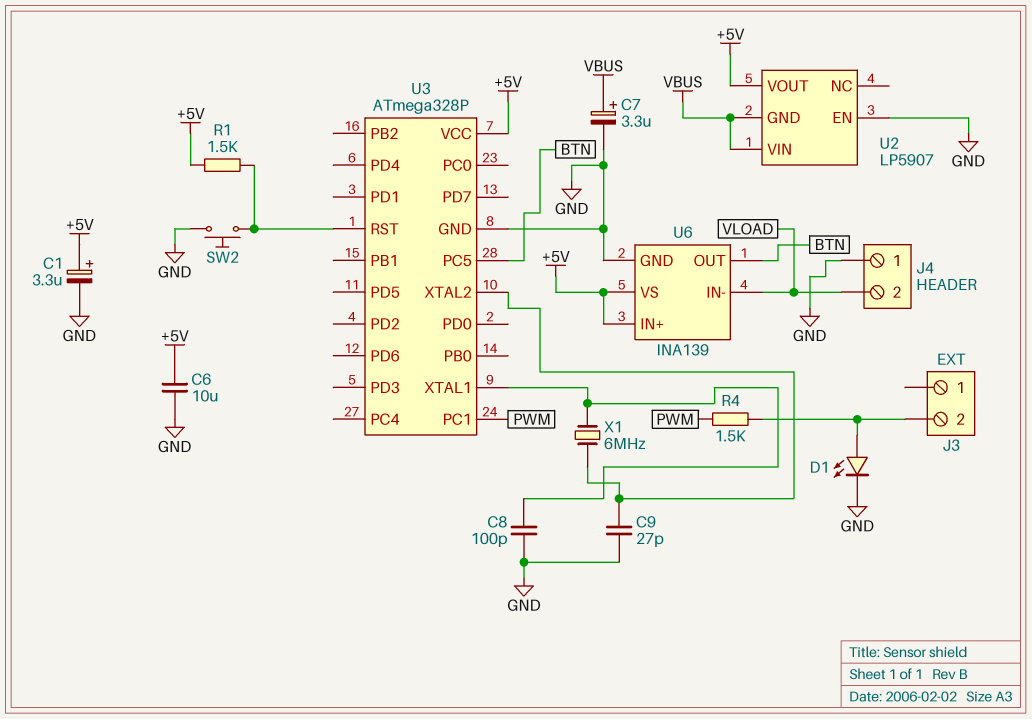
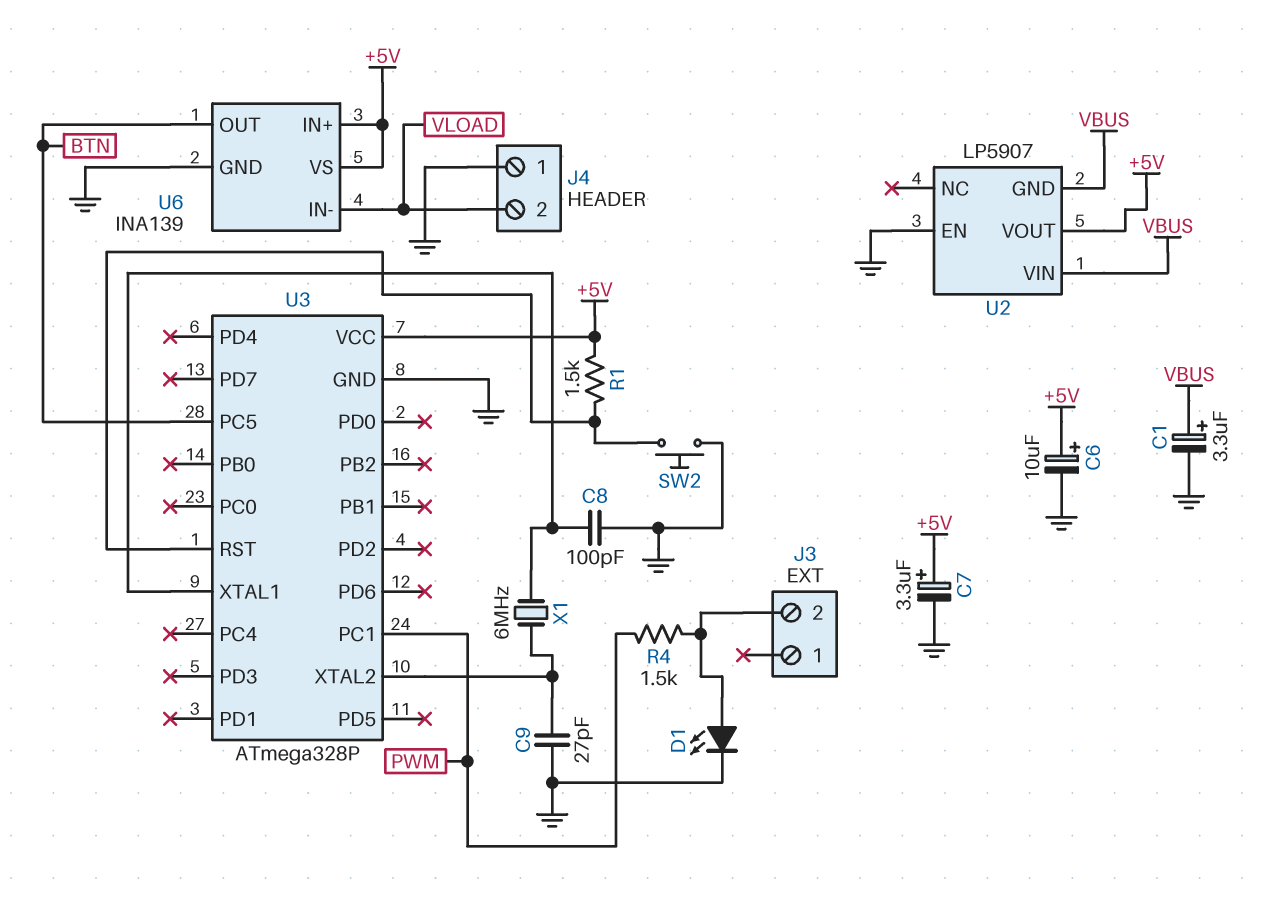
C1: 3.3uF (plus +5V, minus GND) -> 3.3uF (plus VBUS, minus GND)
C6: 10uF (+5V, GND) -> 10uF (plus +5V, minus GND)
C7: 3.3uF (plus VBUS, minus GND) -> 3.3uF (plus +5V, minus GND)

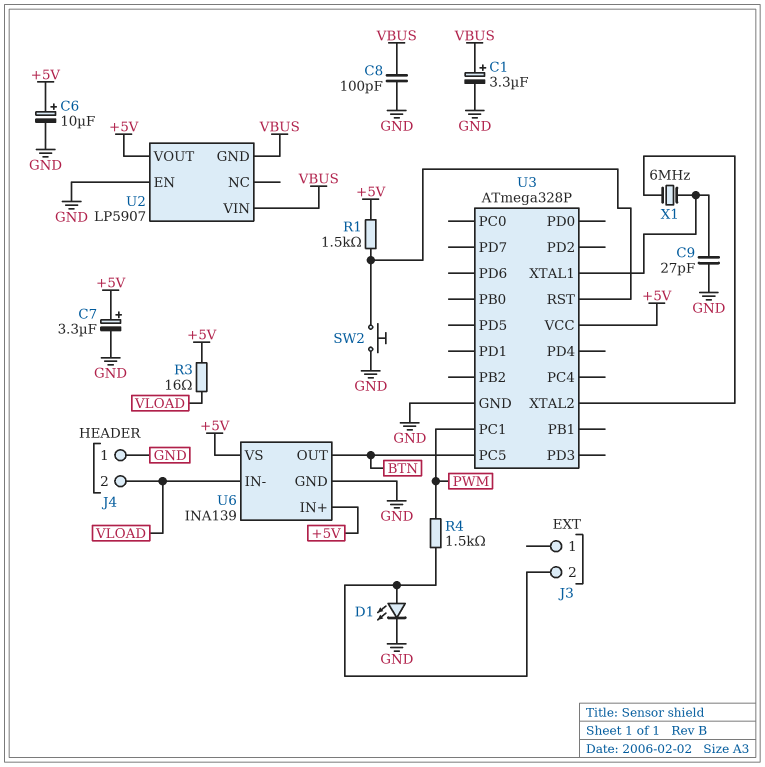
C8: 100pF (GND, U3/XTAL1) -> 100pF (GND, VBUS)
C9: 27pF (GND, U3/XTAL2) -> 27pF (GND, U3/XTAL1)
R3: none -> 16 (+5V, VLOAD)

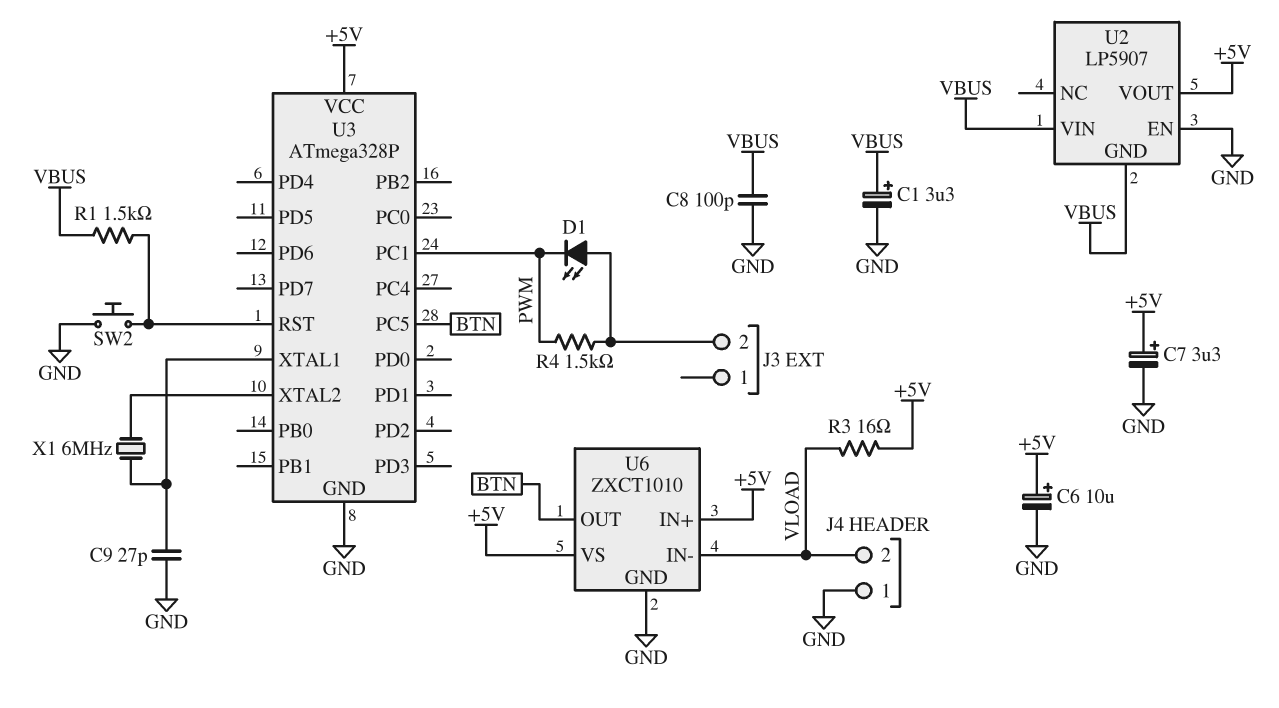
D1: LED (A J3/2, K GND) -> LED (A J3/2, K PWM)
R1: 1.5k (+5V, U3/RST) -> 1.5k (U3/RST, VBUS)
U6: INA139 -> ZXCT1010

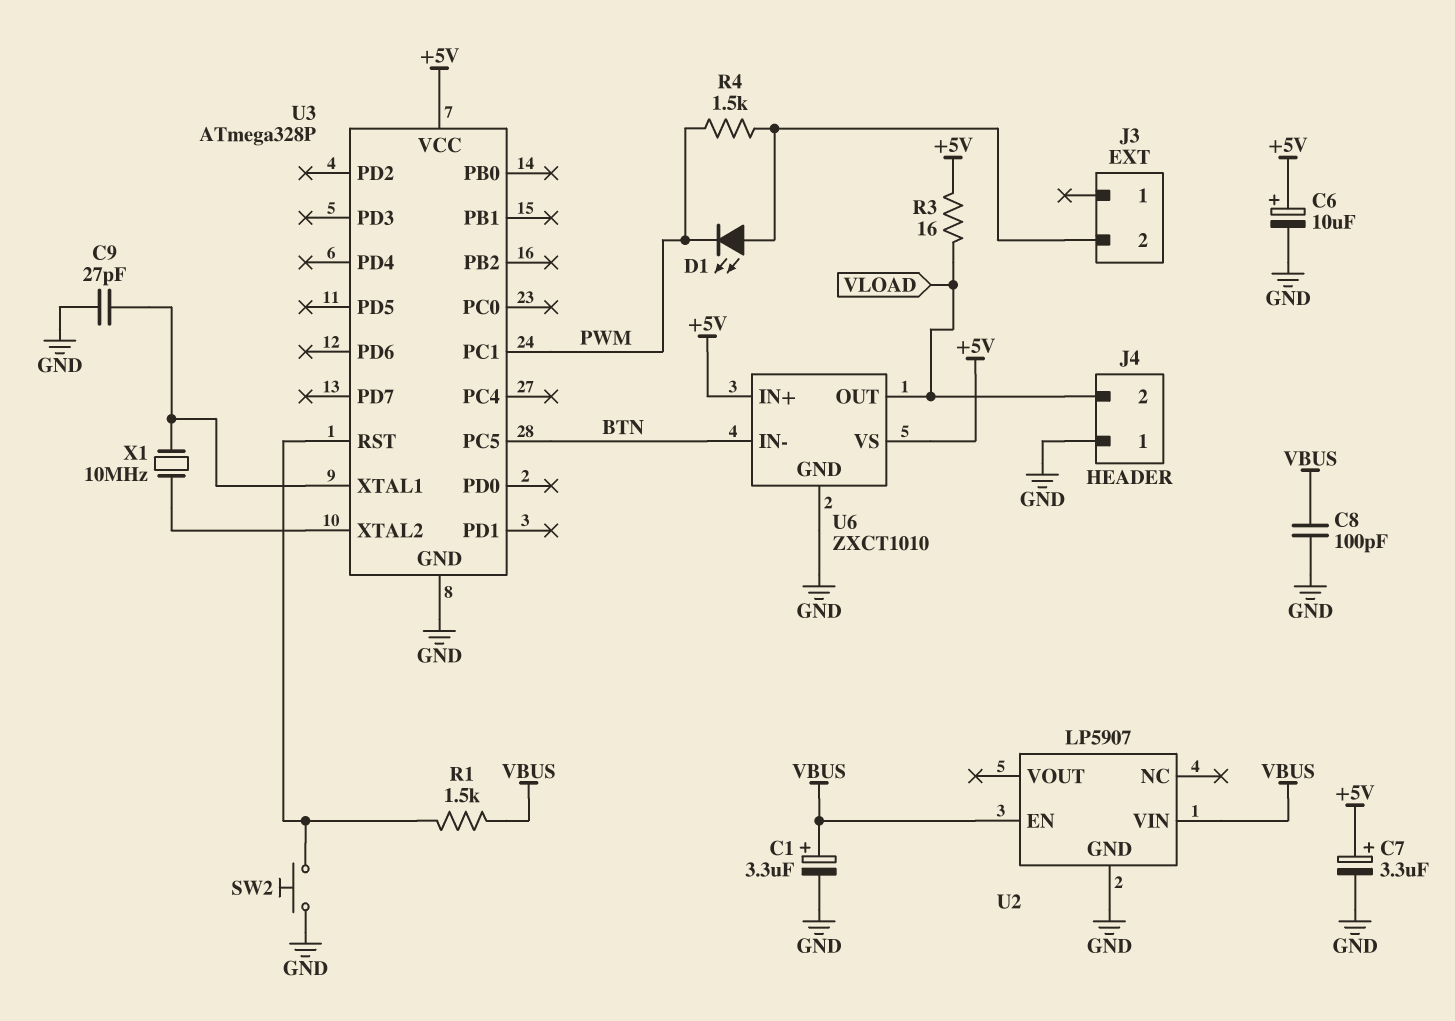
U2 pin EN: GND -> VBUS
U2 pin GND: VBUS -> GND
U2 pin VOUT: +5V -> none
U6 pin IN-: VLOAD -> BTN
U6 pin OUT: BTN -> VLOAD
X1: 6MHz (U3/XTAL1, U3/XTAL2) -> 10MHz (U3/XTAL1, U3/XTAL2)

